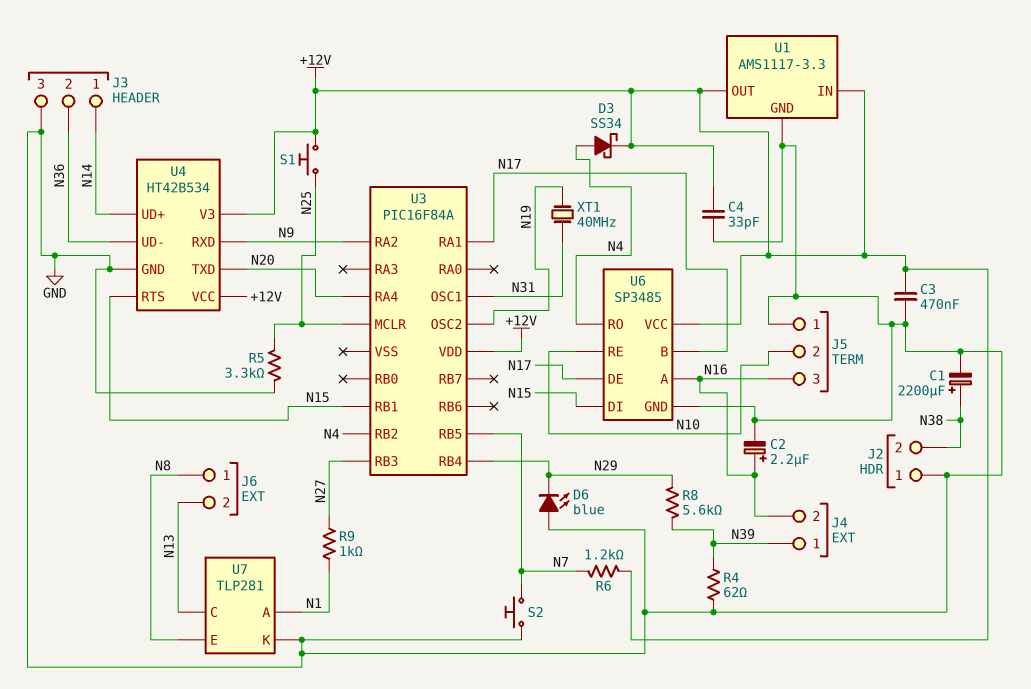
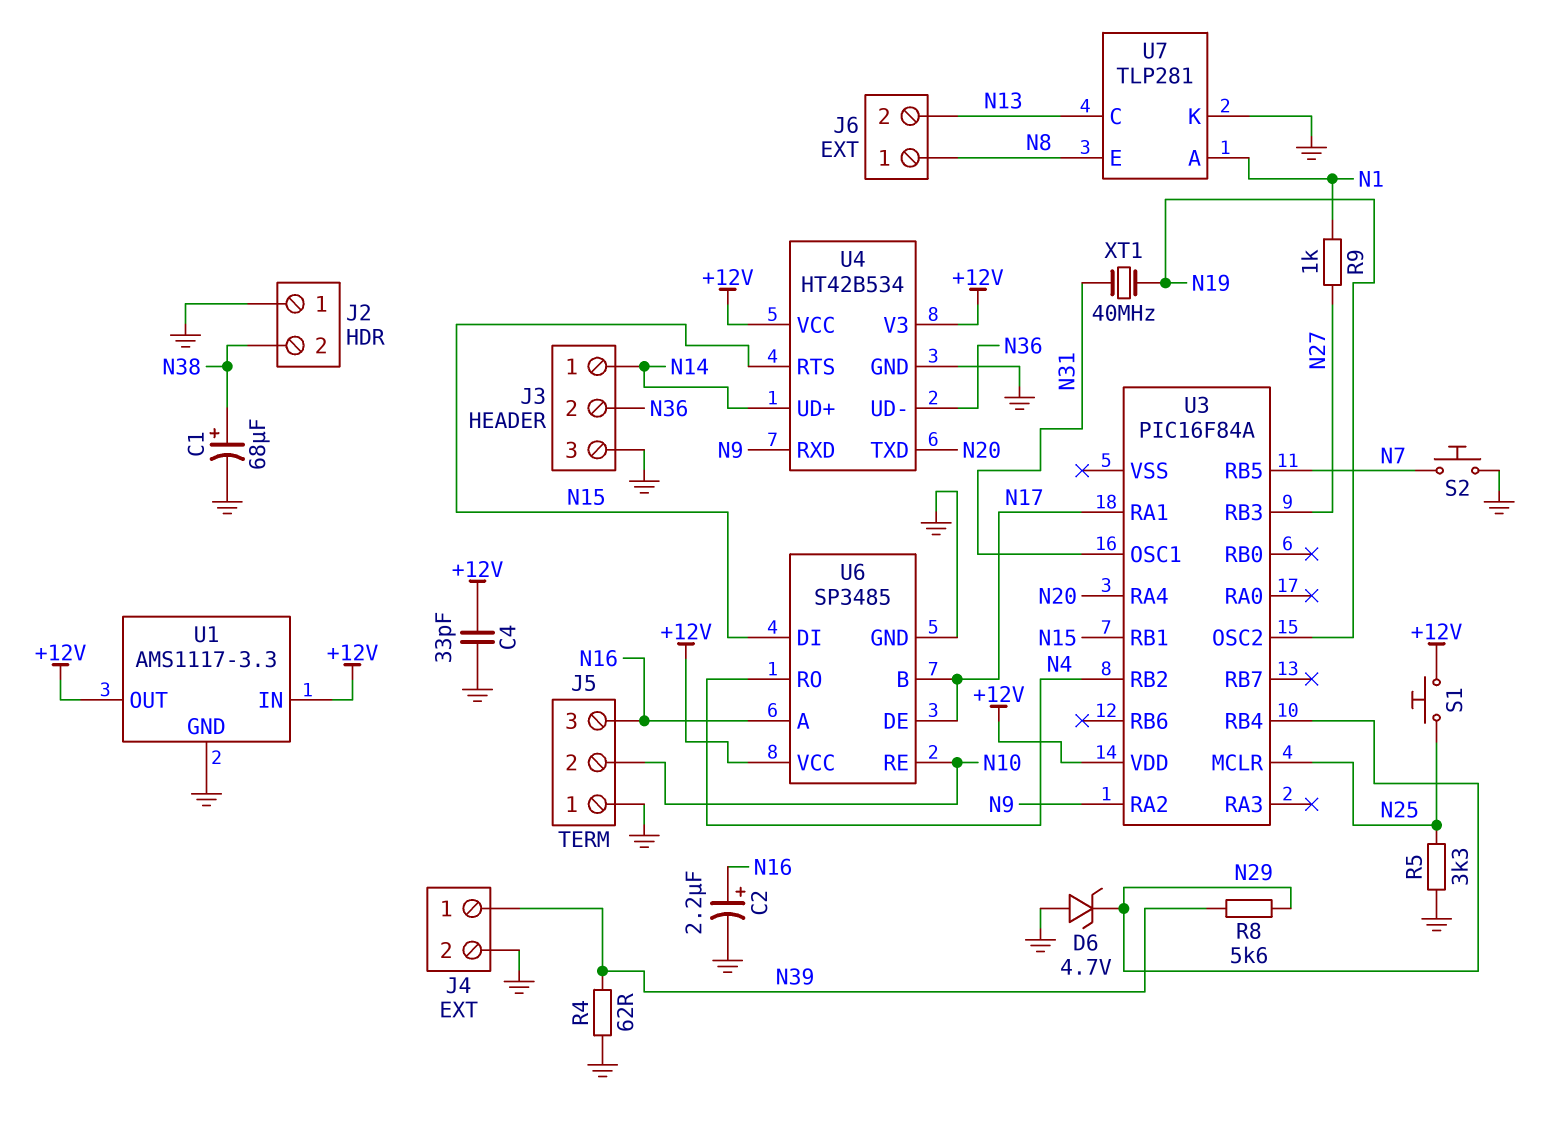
C1: 2200uF (plus N38, minus GND) -> 68uF (plus N38, minus GND)
C3: 470nF (+12V, GND) -> none
D3: schottky SS34 (A N4, K +12V) -> none
D6: LED blue (A GND, K N29) -> zener 4.7V (A GND, K N29)
J4 pin 2: N16 -> GND
R6: 1.2k (+12V, N7) -> none

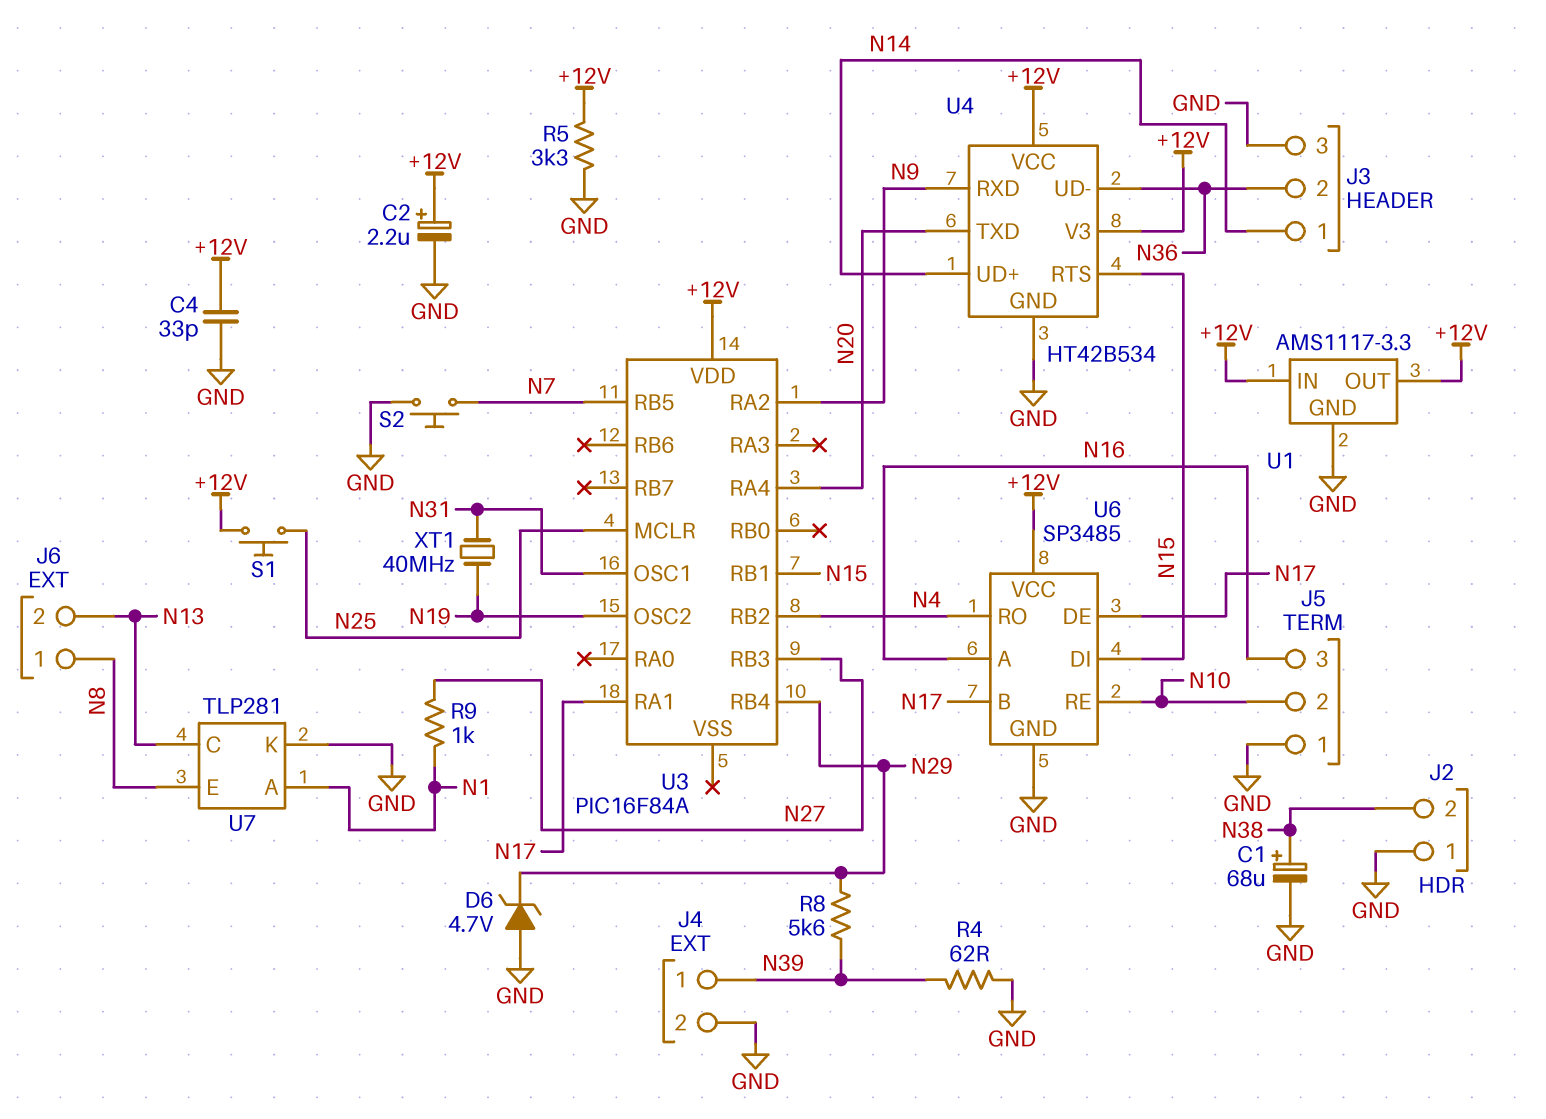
C2: 2.2uF (plus N16, minus GND) -> 2.2uF (plus +12V, minus GND)
R5: 3.3k (GND, N25) -> 3.3k (+12V, GND)

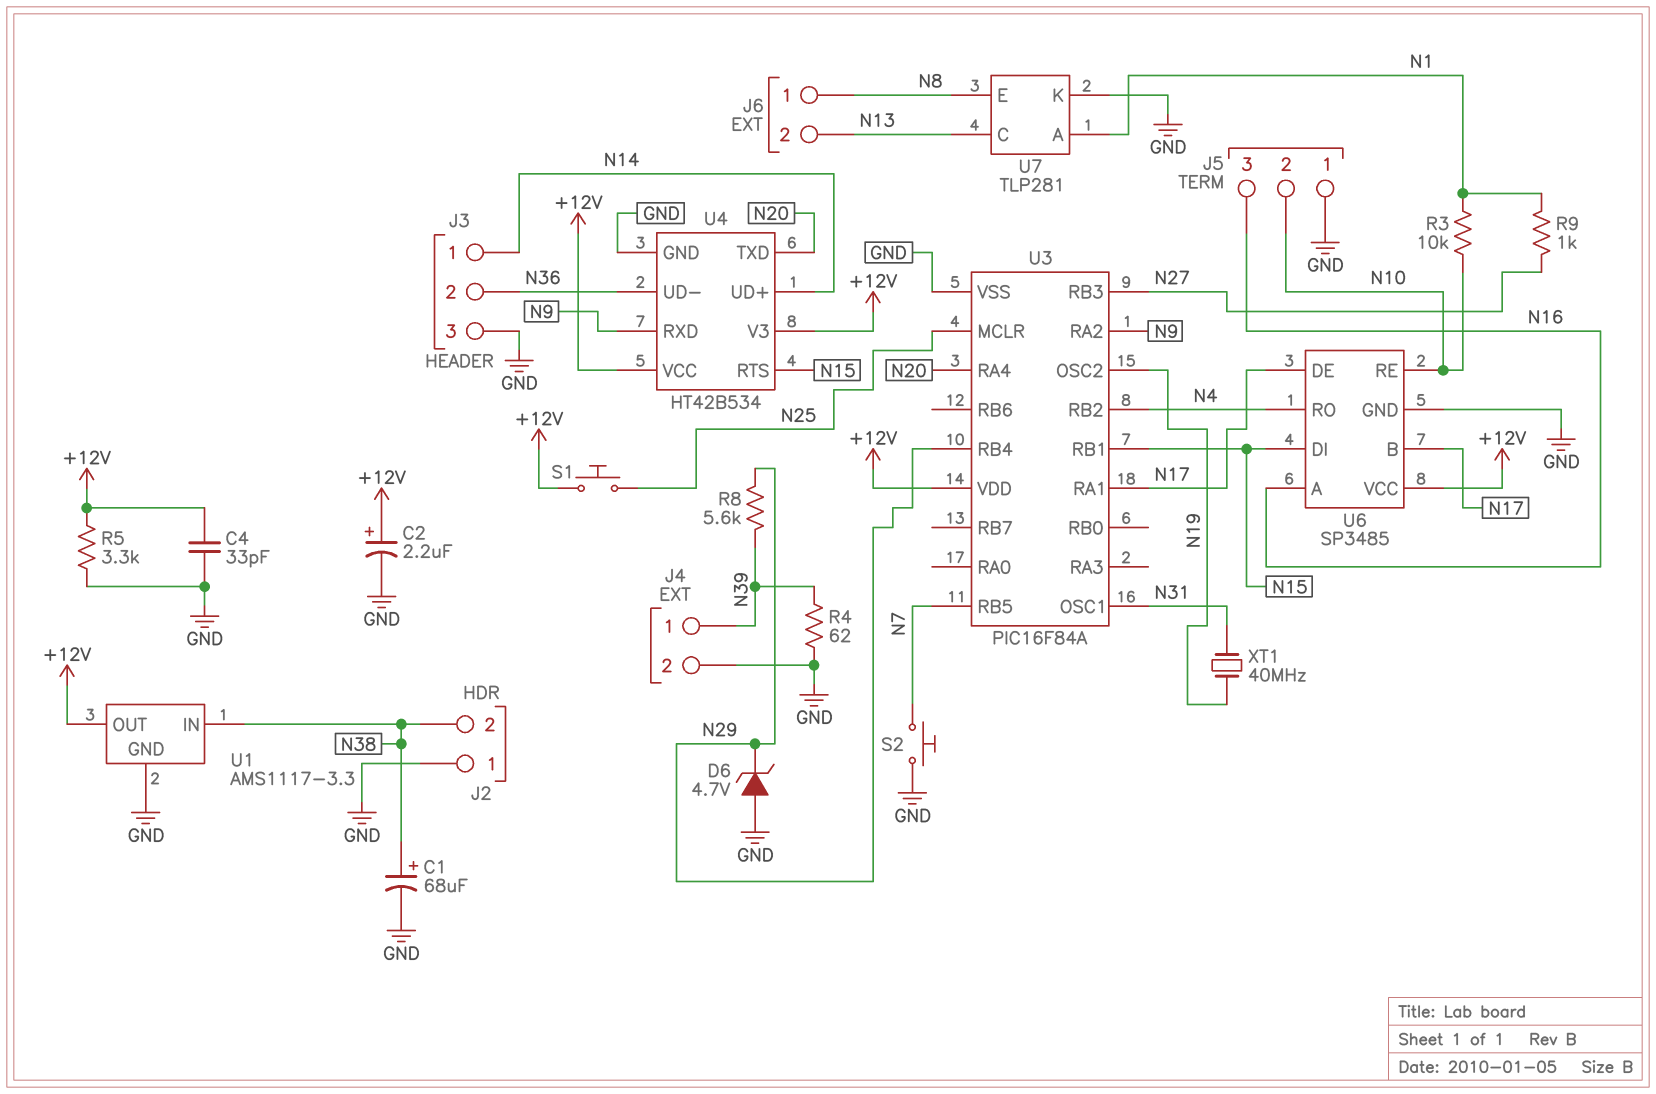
R3: none -> 10k (N1, N10)
U1 pin IN: +12V -> N38
U3 pin VSS: none -> GND

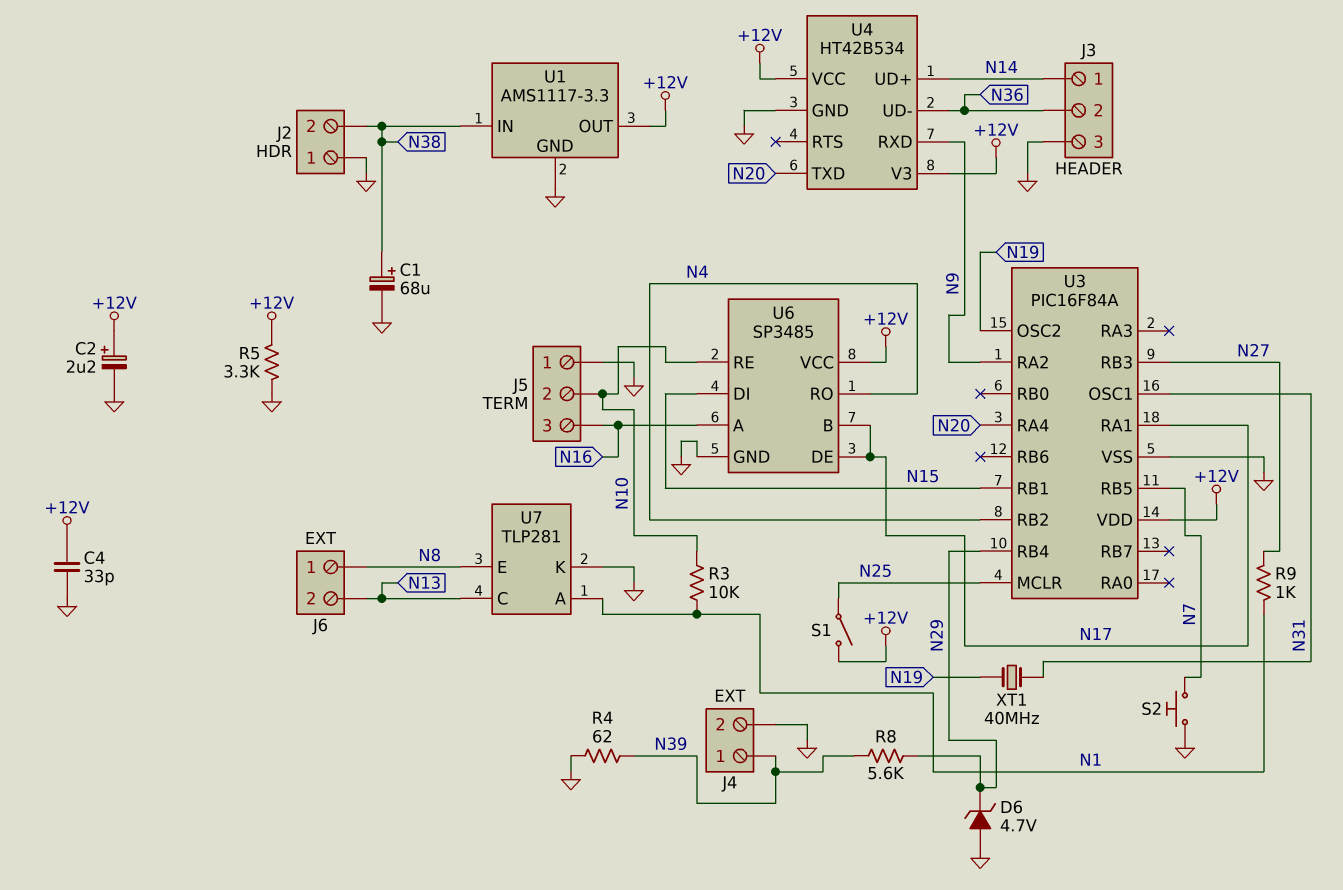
S1: button (+12V, N25) -> switch (+12V, N25)
U4 pin RTS: N15 -> none

